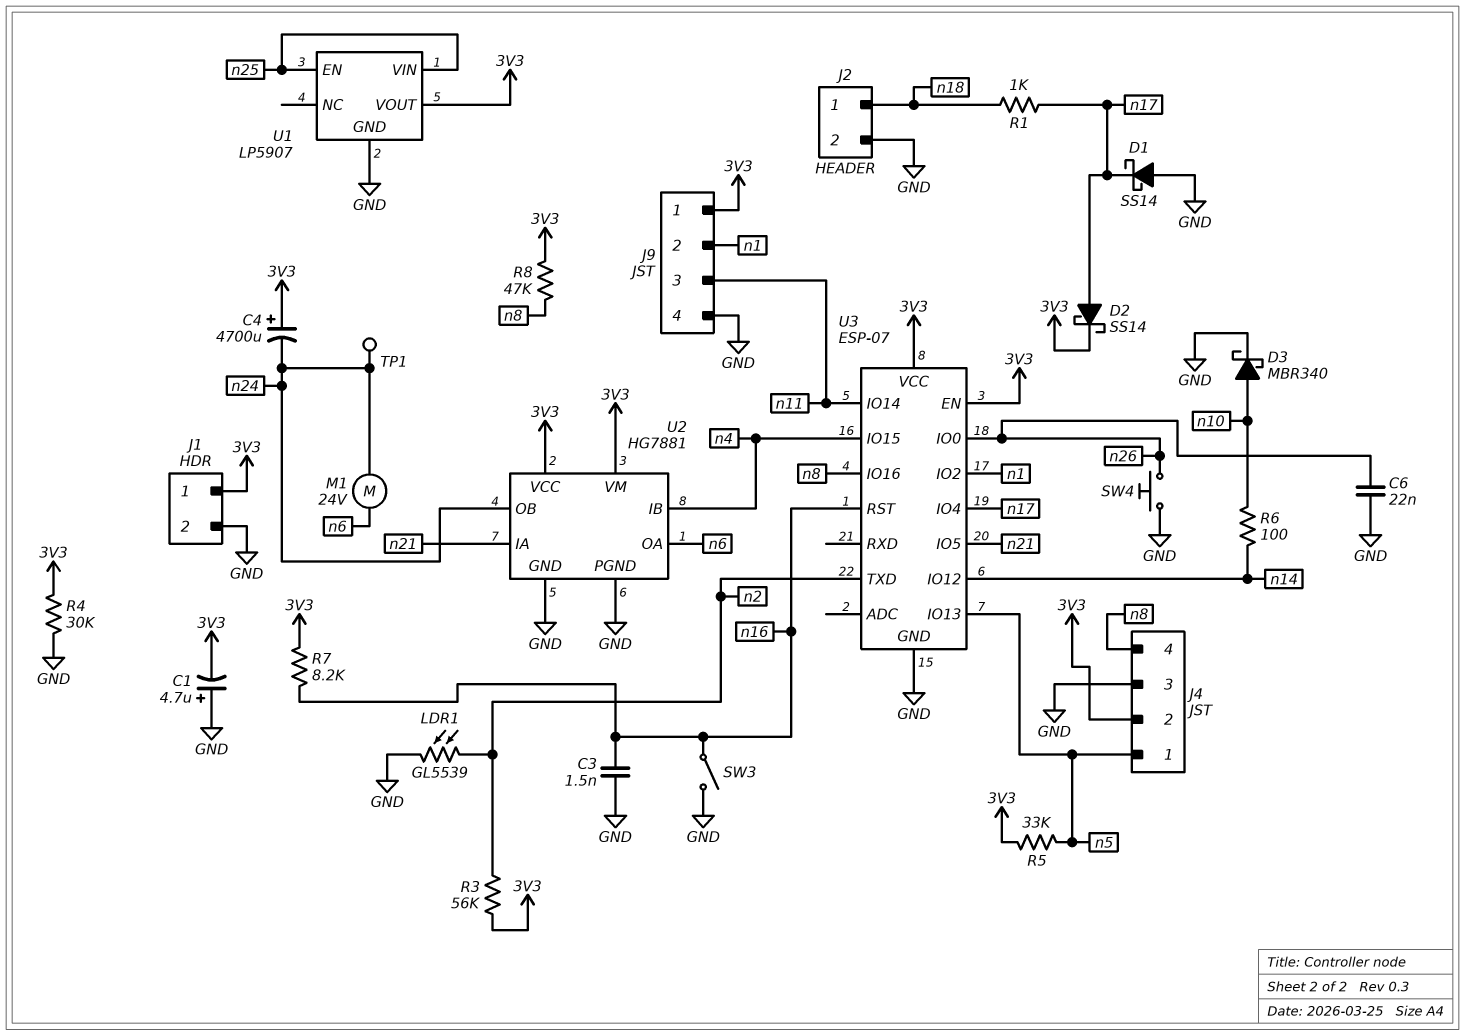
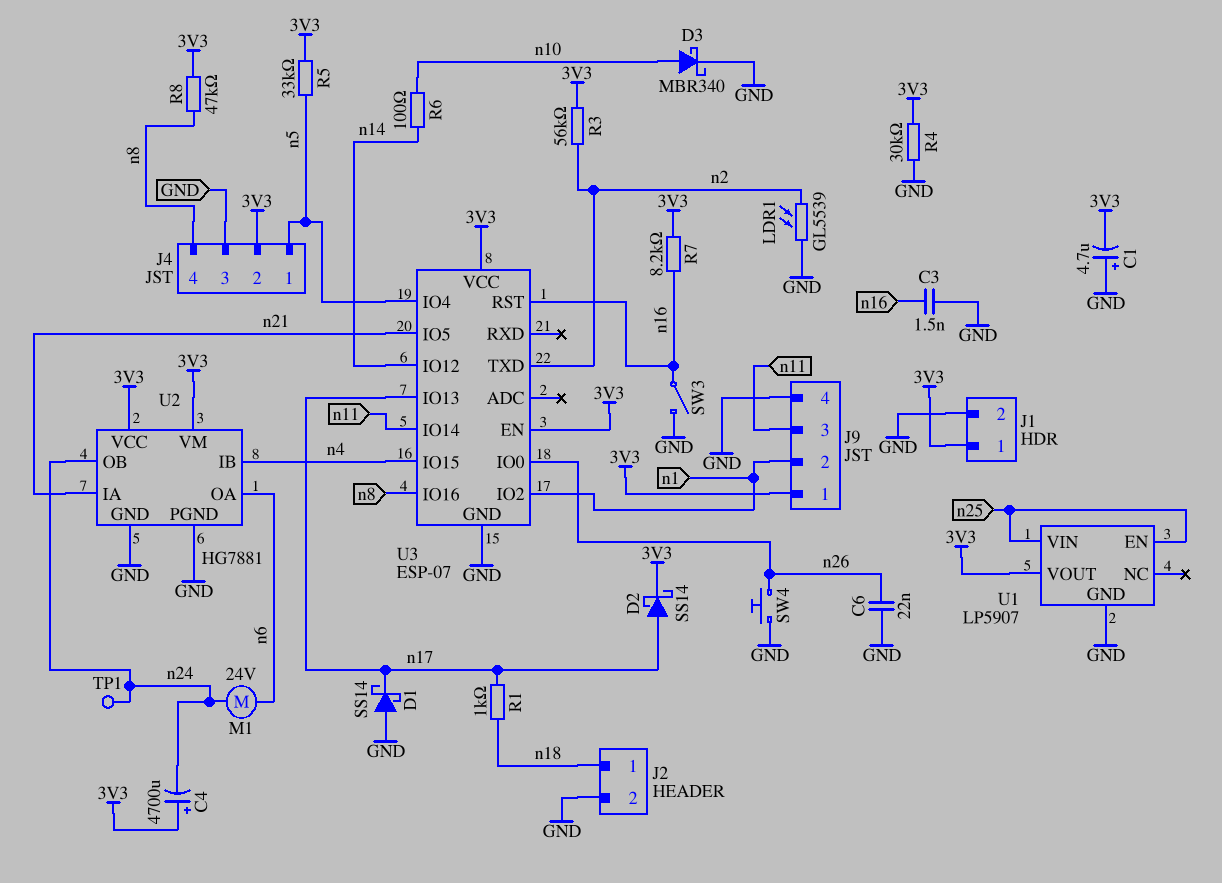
U3 pin IO4: n17 -> n5
U3 pin IO13: n5 -> n17

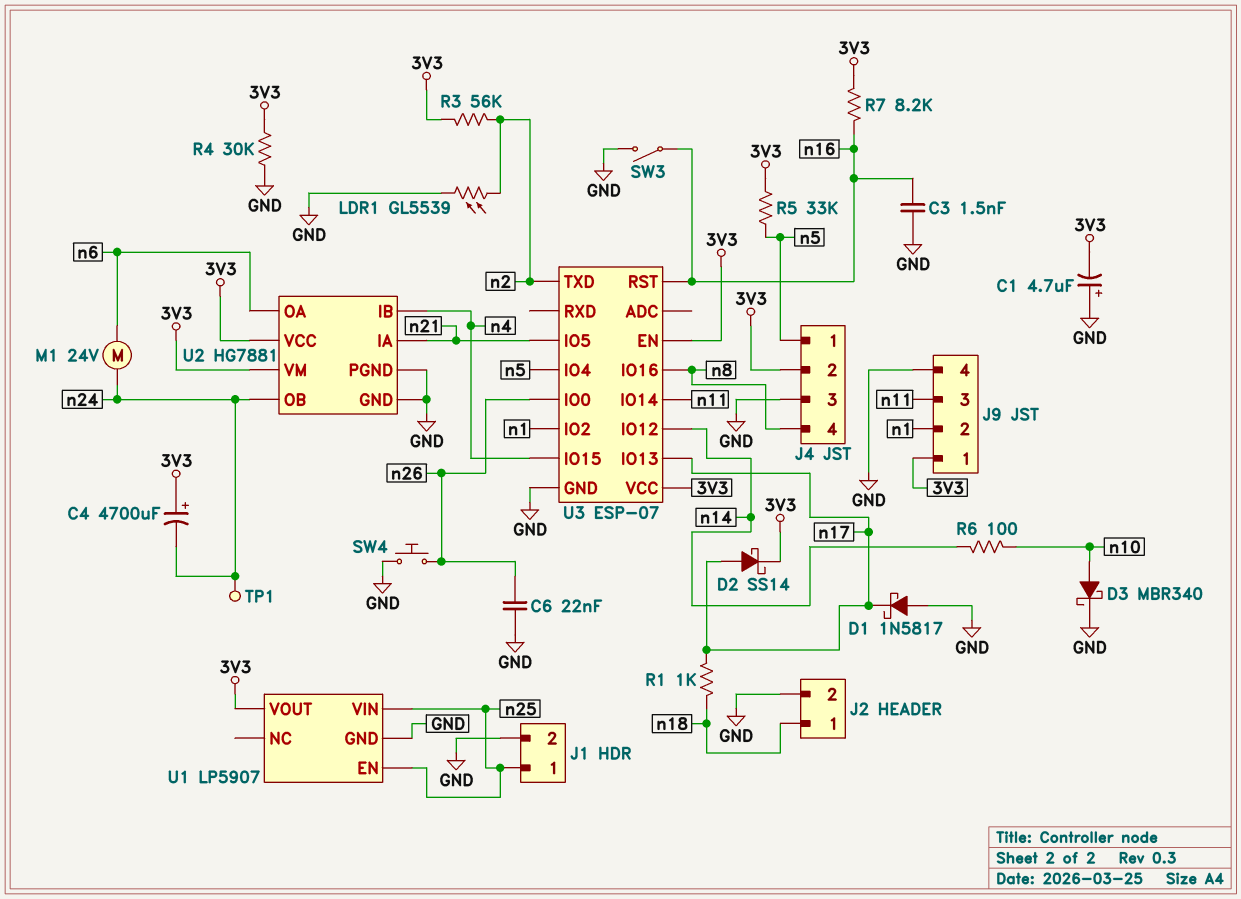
D1: schottky SS14 (A GND, K n17) -> schottky 1N5817 (A GND, K n17)
J1 pin 1: 3V3 -> n25
R8: 47k (3V3, n8) -> none

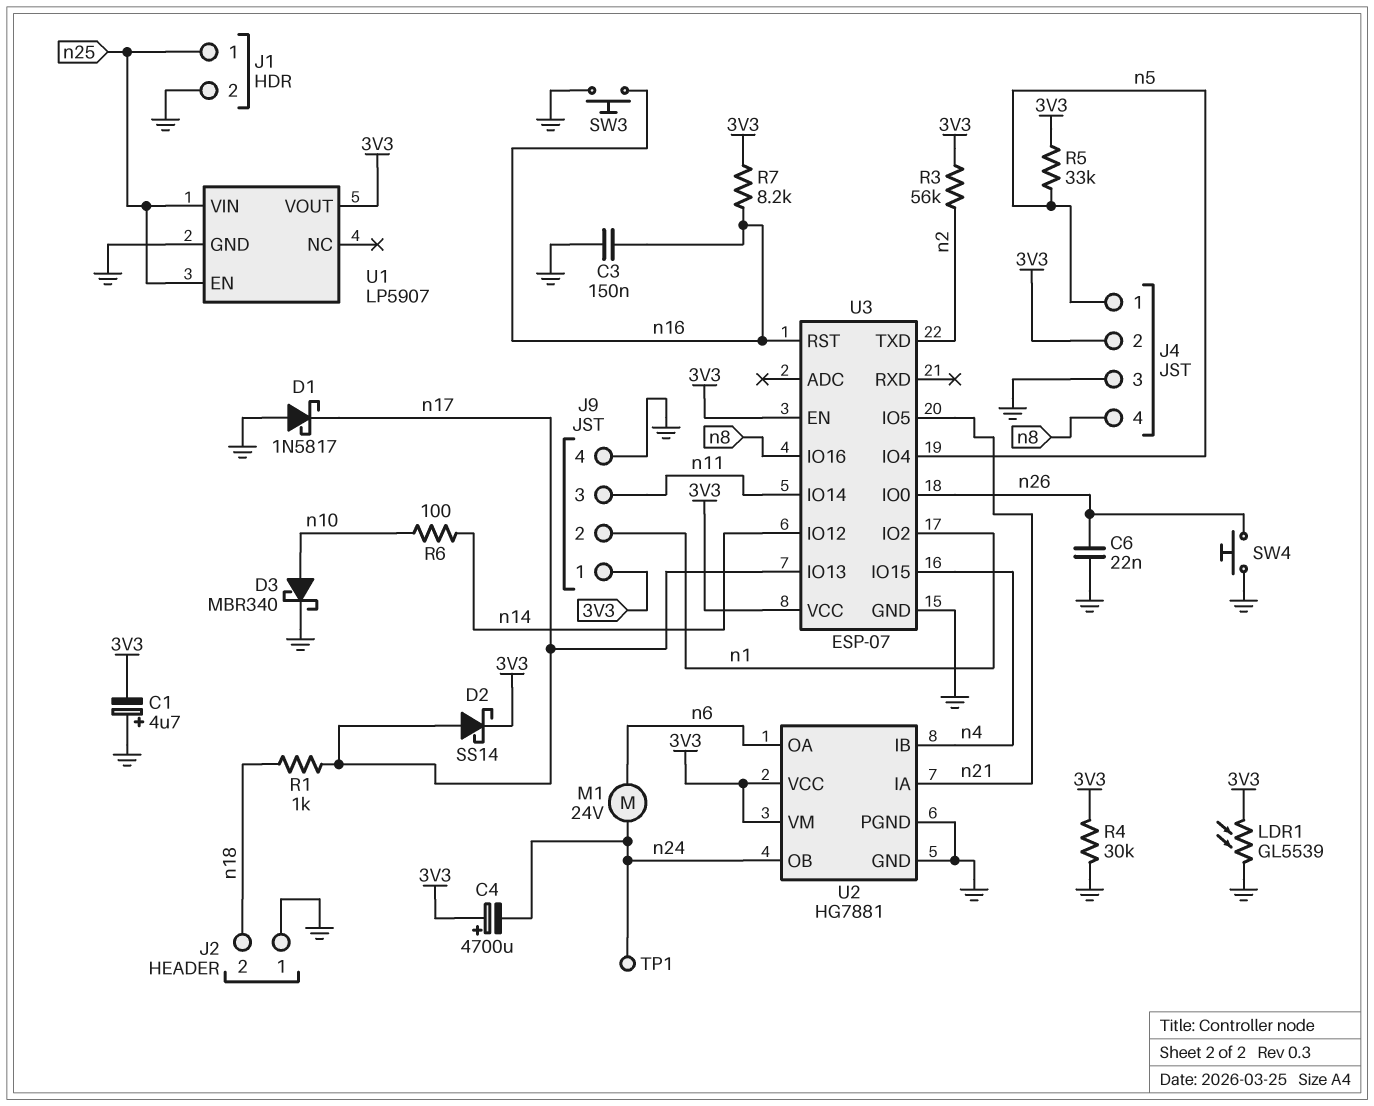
C3: 1.5nF (GND, n16) -> 150nF (GND, n16)
J2 pin 1: n18 -> GND
J2 pin 2: GND -> n18
LDR1: GL5539 (GND, n2) -> GL5539 (3V3, GND)
SW3: switch (GND, n16) -> button (GND, n16)

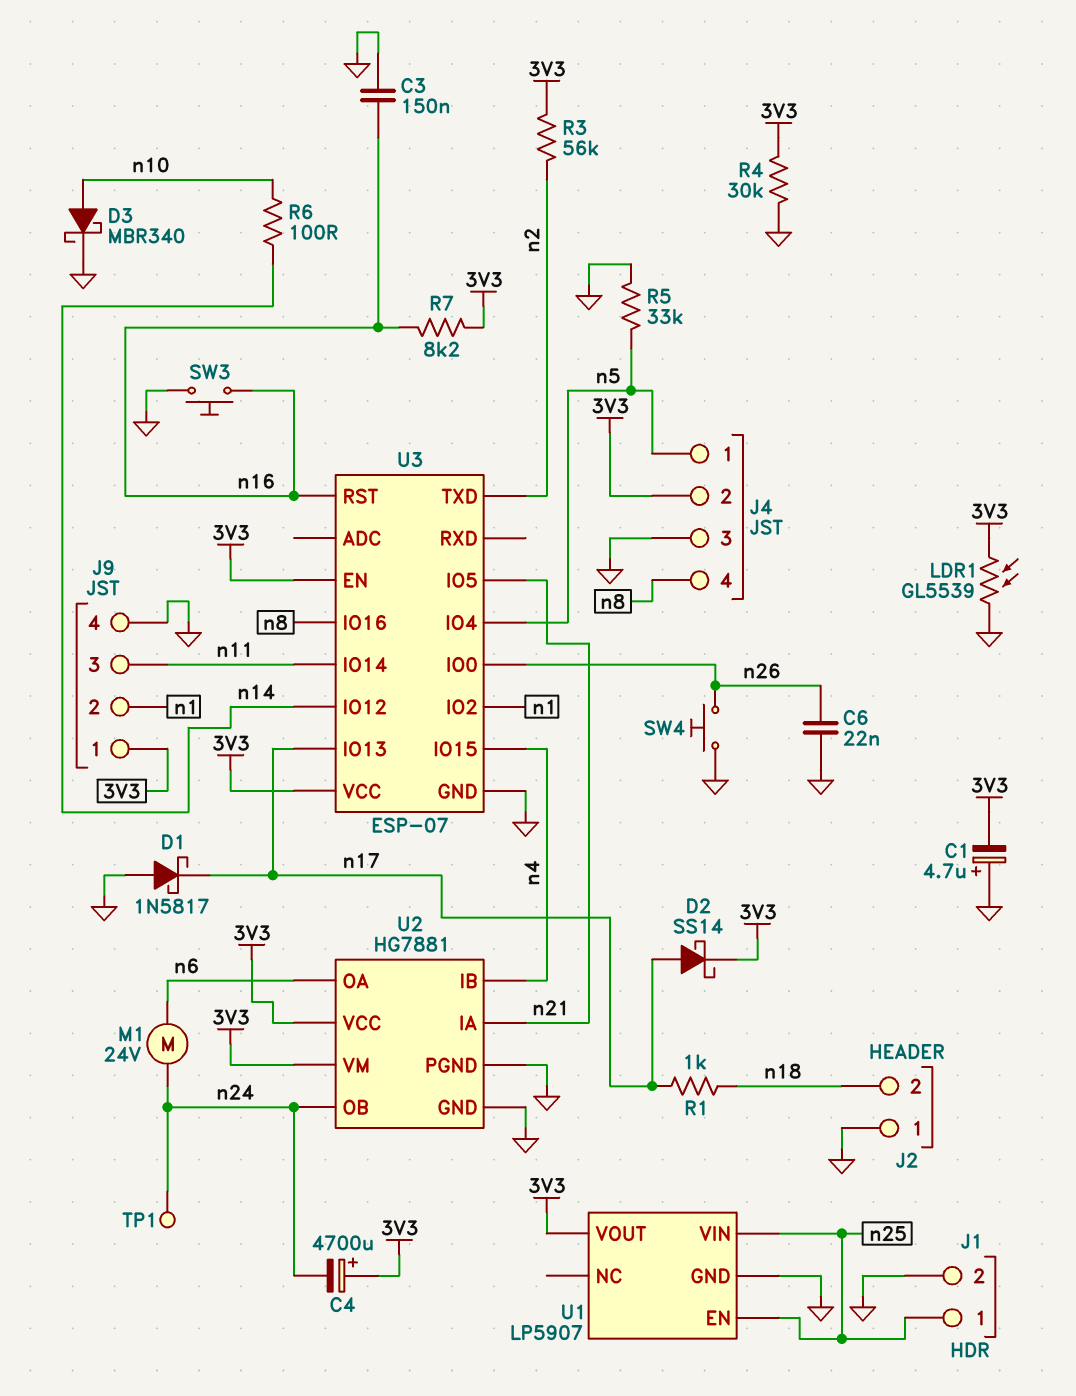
R5: 33k (3V3, n5) -> 33k (GND, n5)

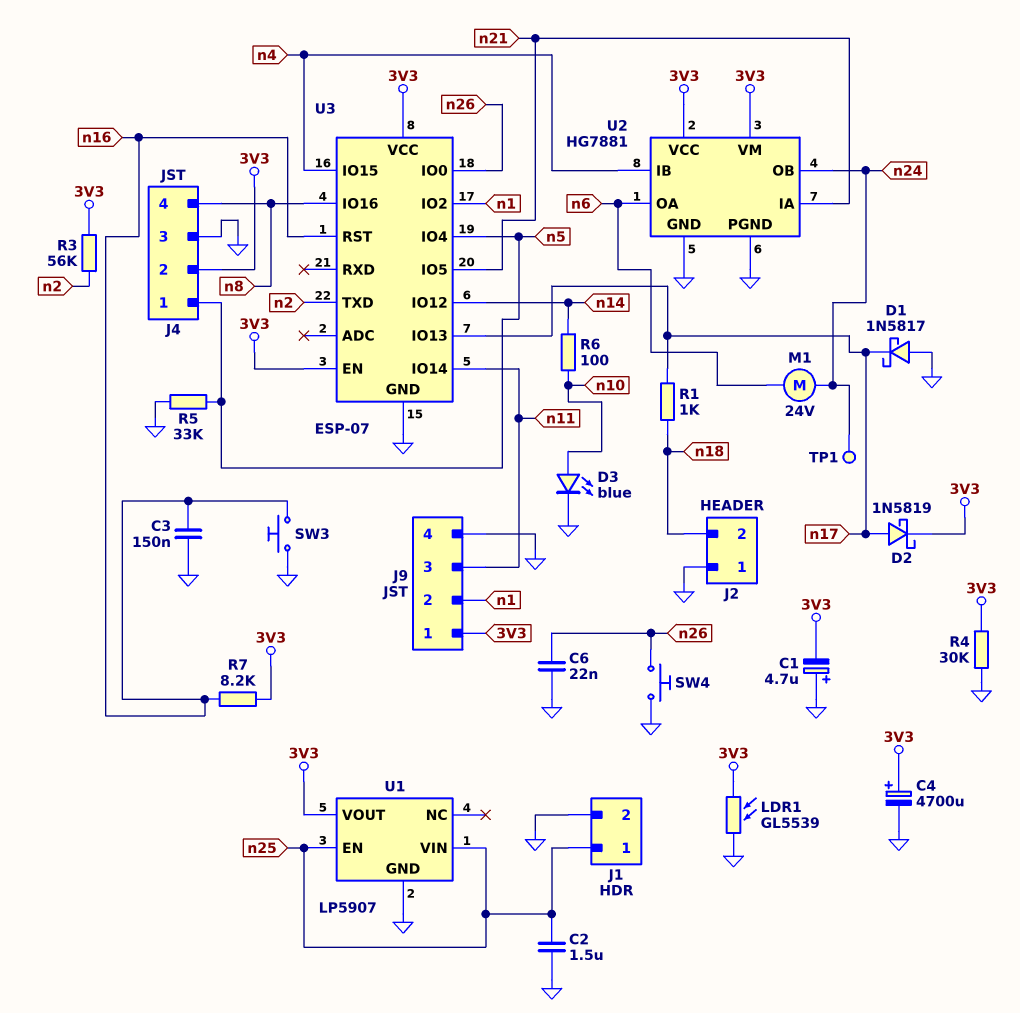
C2: none -> 1.5uF (GND, n25)
C4: 4700uF (plus 3V3, minus n24) -> 4700uF (plus 3V3, minus GND)
D2: schottky SS14 (A n17, K 3V3) -> schottky 1N5819 (A n17, K 3V3)
D3: schottky MBR340 (A n10, K GND) -> LED blue (A n10, K GND)

